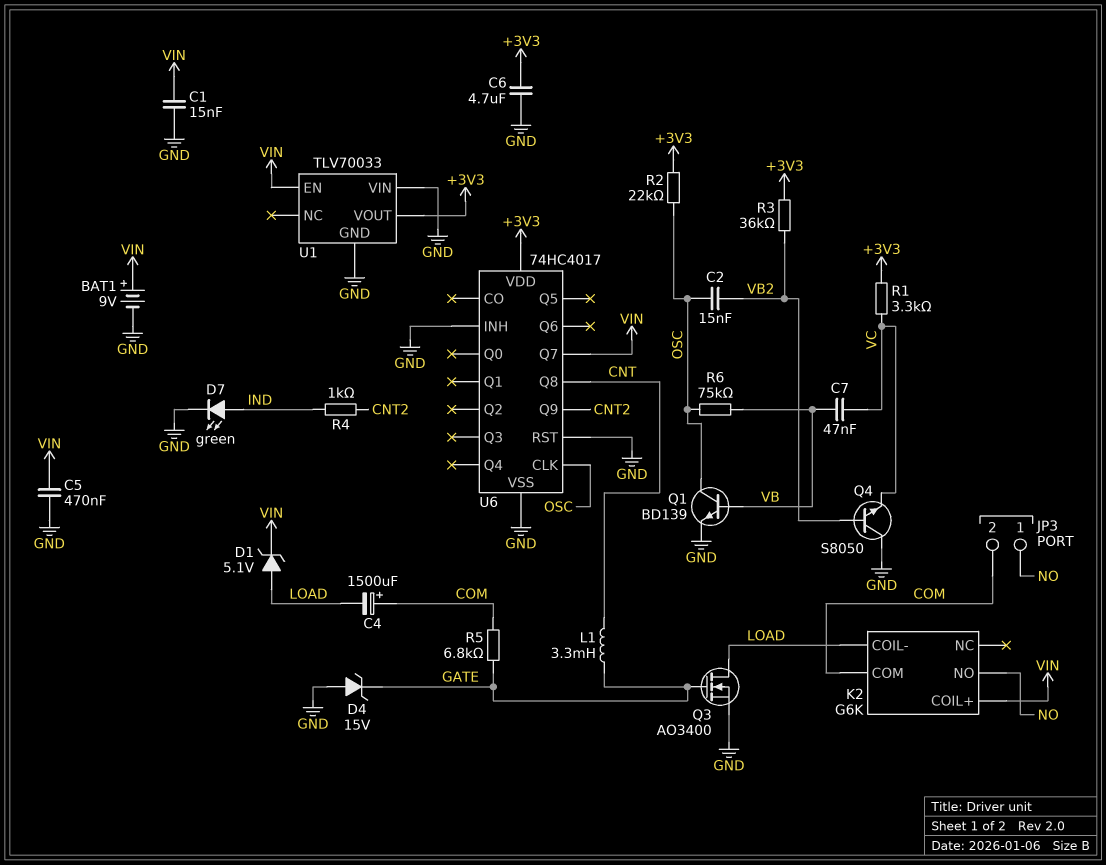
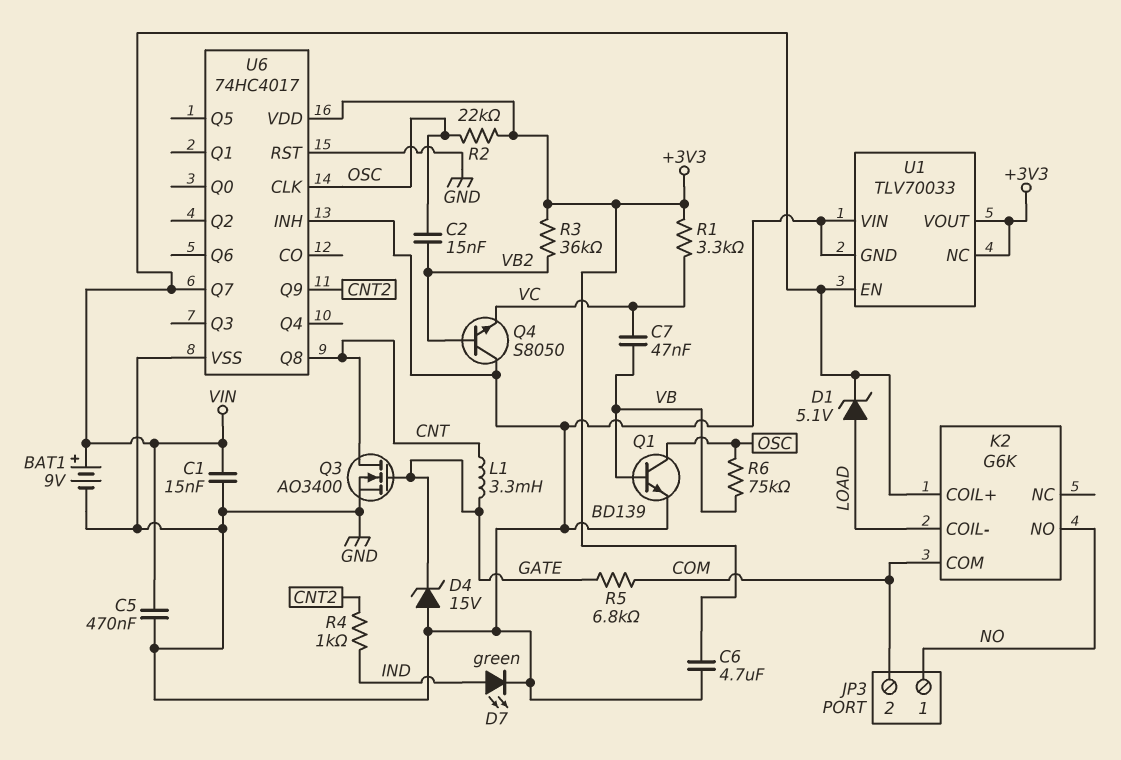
C4: 1500uF (plus COM, minus LOAD) -> none
Q3: NMOS AO3400 (G GATE, D LOAD, S GND) -> NMOS AO3400 (G GATE, D CNT, S GND)
U1 pin NC: none -> +3V3

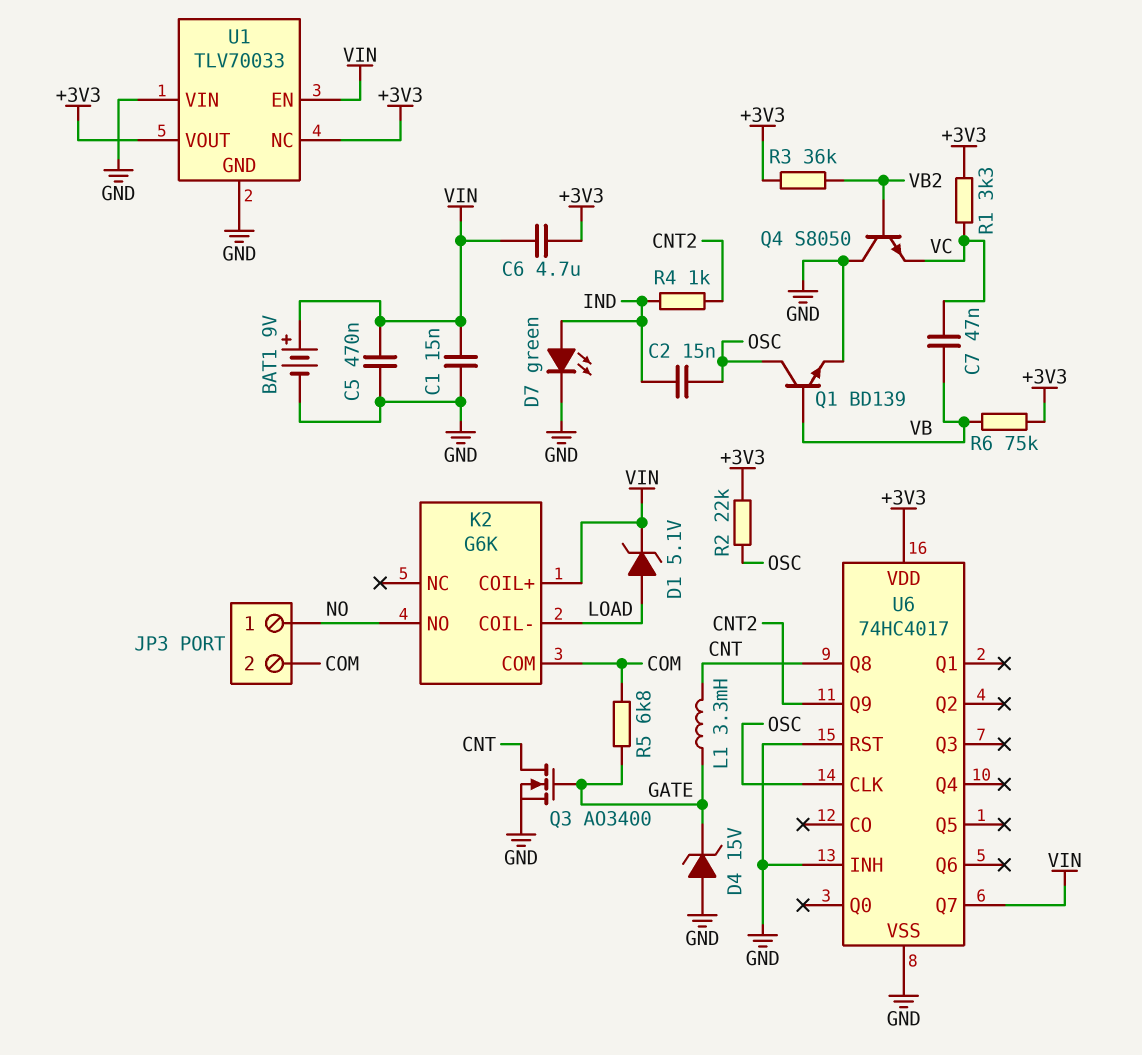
C2: 15nF (OSC, VB2) -> 15nF (IND, OSC)
C6: 4.7uF (+3V3, GND) -> 4.7uF (+3V3, VIN)
R6: 75k (OSC, VB) -> 75k (+3V3, VB)

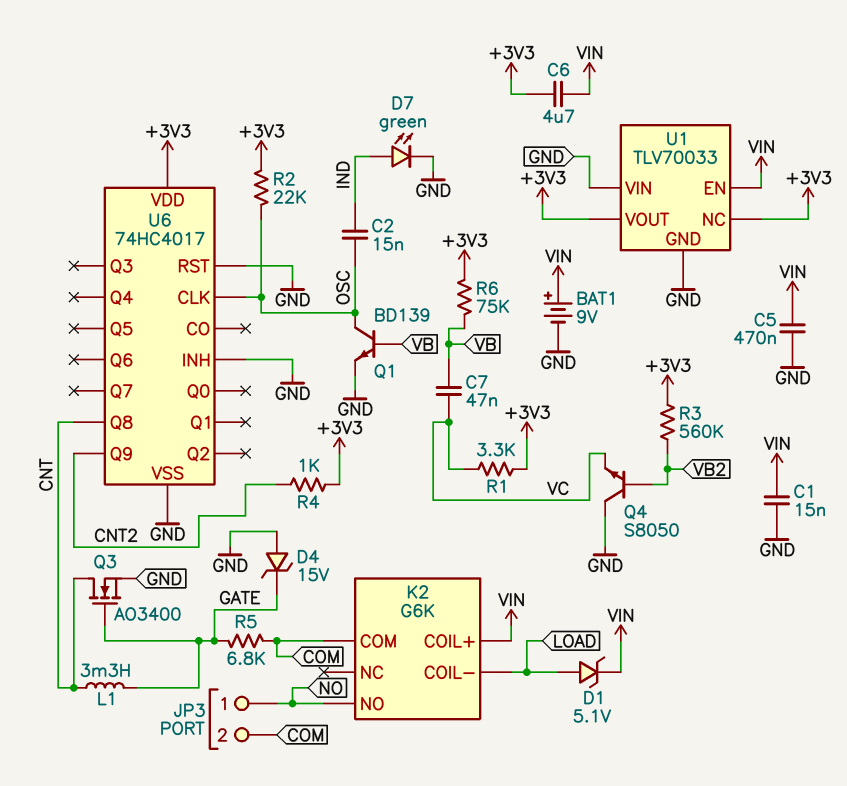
R3: 36k (+3V3, VB2) -> 560k (+3V3, VB2)
R4: 1k (CNT2, IND) -> 1k (+3V3, CNT2)
U6 pin Q7: VIN -> none

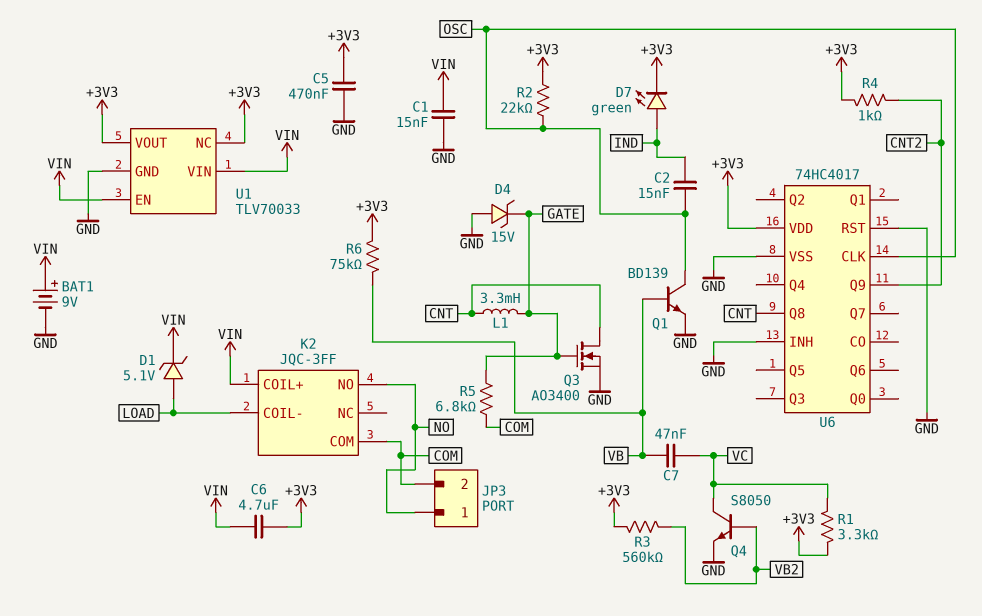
C5: 470nF (GND, VIN) -> 470nF (+3V3, GND)
D7: LED green (A IND, K GND) -> LED green (A IND, K +3V3)
K2: G6K -> JQC-3FF
Q4: NPN S8050 (B VB2, C GND, E VC) -> NPN S8050 (B VB2, C VC, E GND)
U1 pin VIN: GND -> VIN

